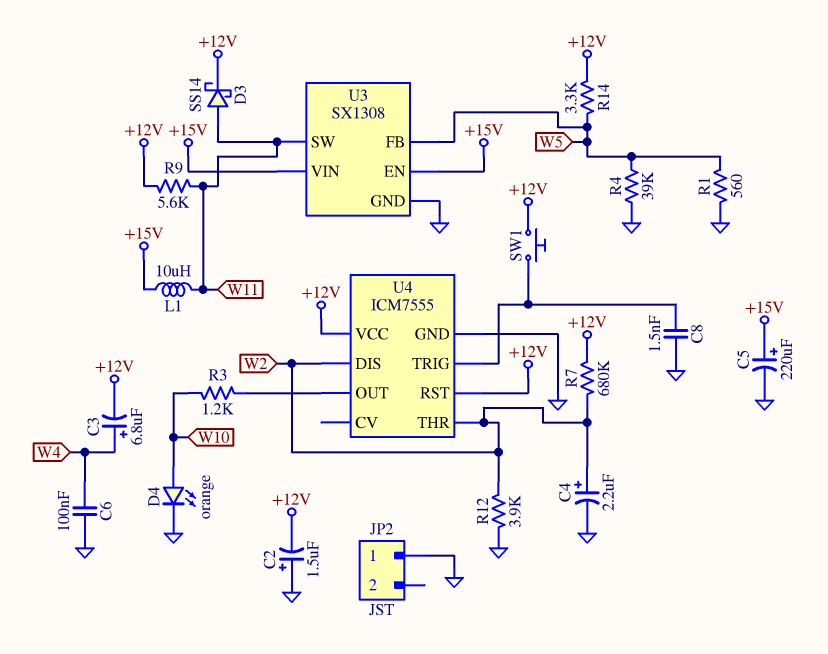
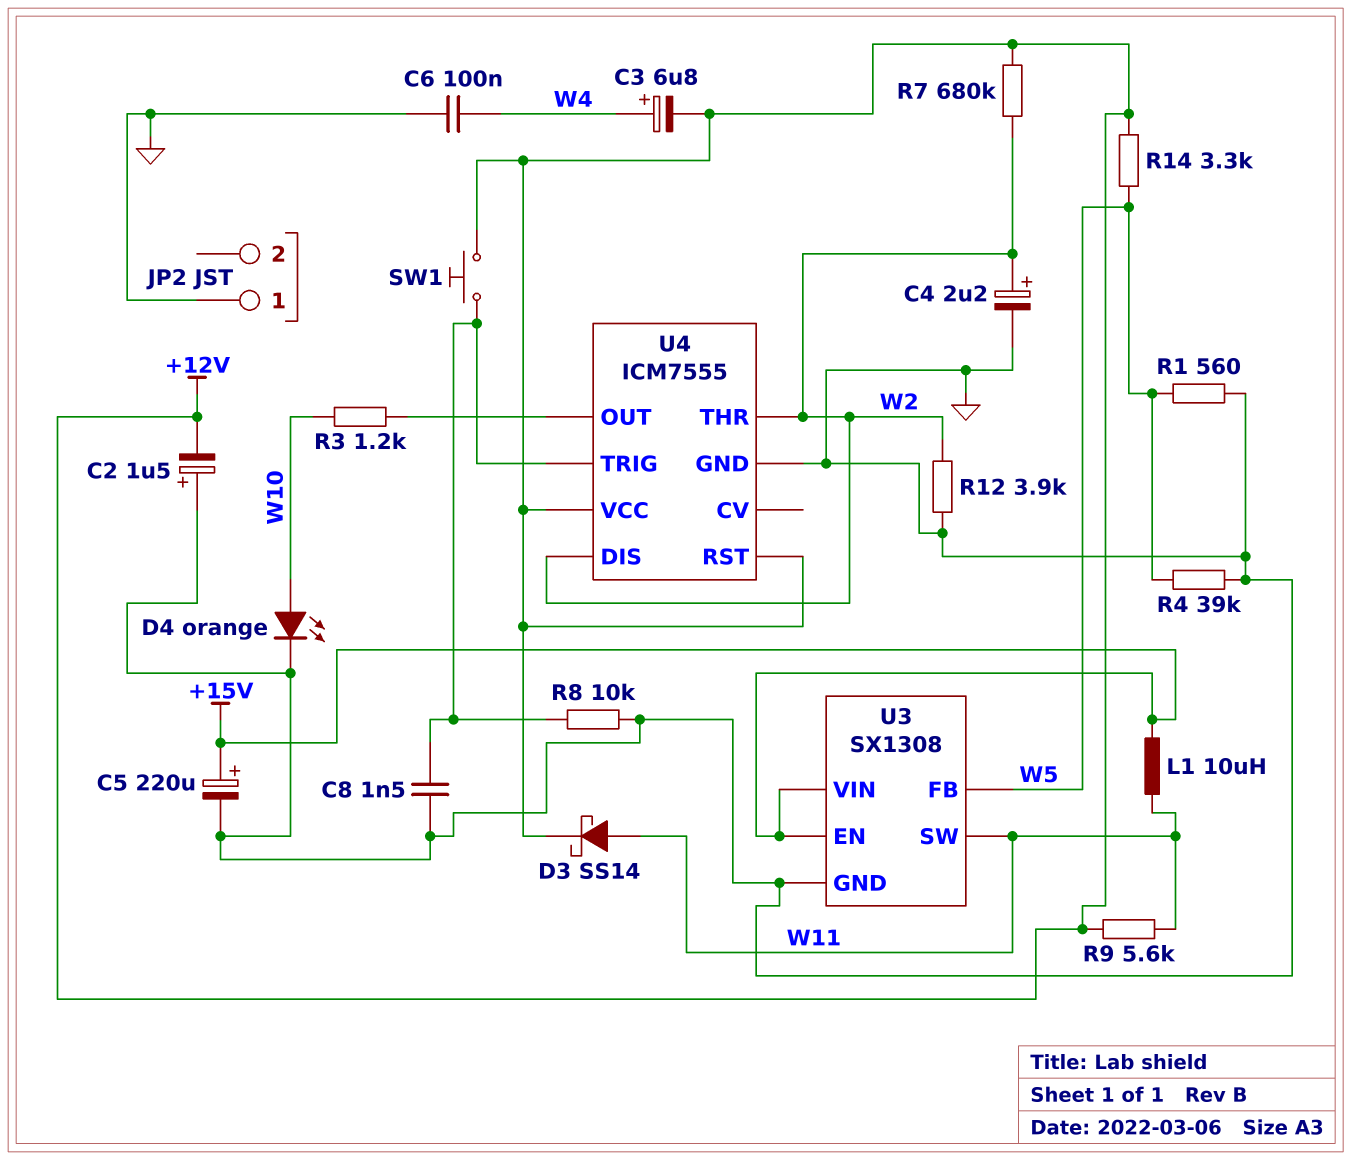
R8: none -> 10k (GND, U4/TRIG)

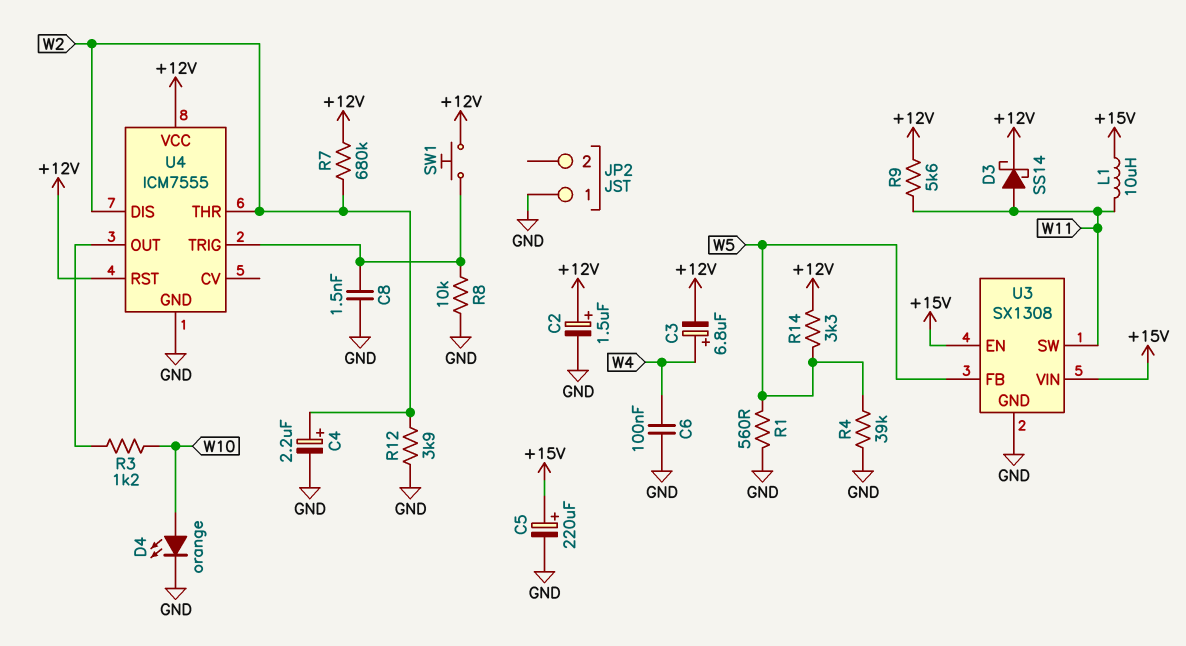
C2: 1.5uF (plus GND, minus +12V) -> 1.5uF (plus +12V, minus GND)

